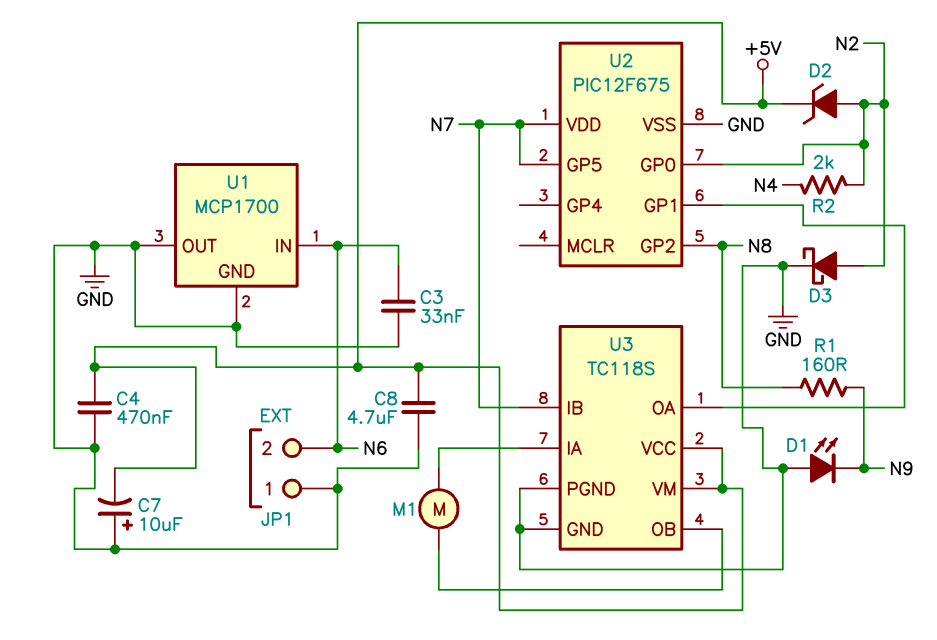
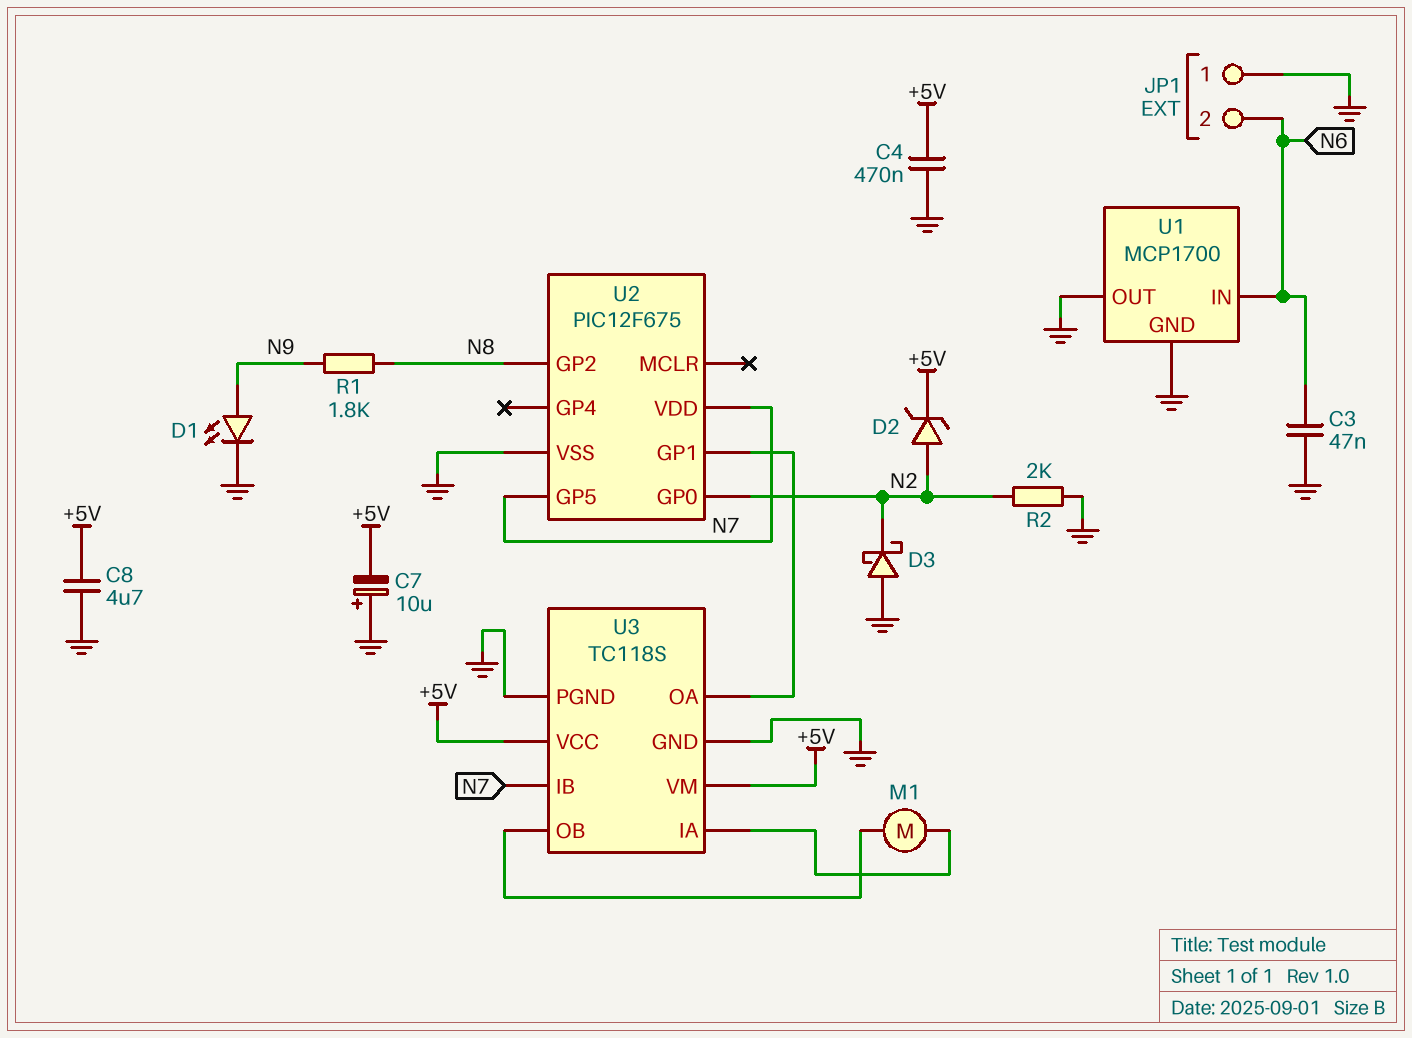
C3: 33nF (GND, N6) -> 47nF (GND, N6)
D1: LED (A GND, K N9) -> LED (A N9, K GND)
D3: schottky (A N2, K GND) -> schottky (A GND, K N2)
R1: 160 (N8, N9) -> 1.8k (N8, N9)
R2: 2k (N2, N4) -> 2k (GND, N2)

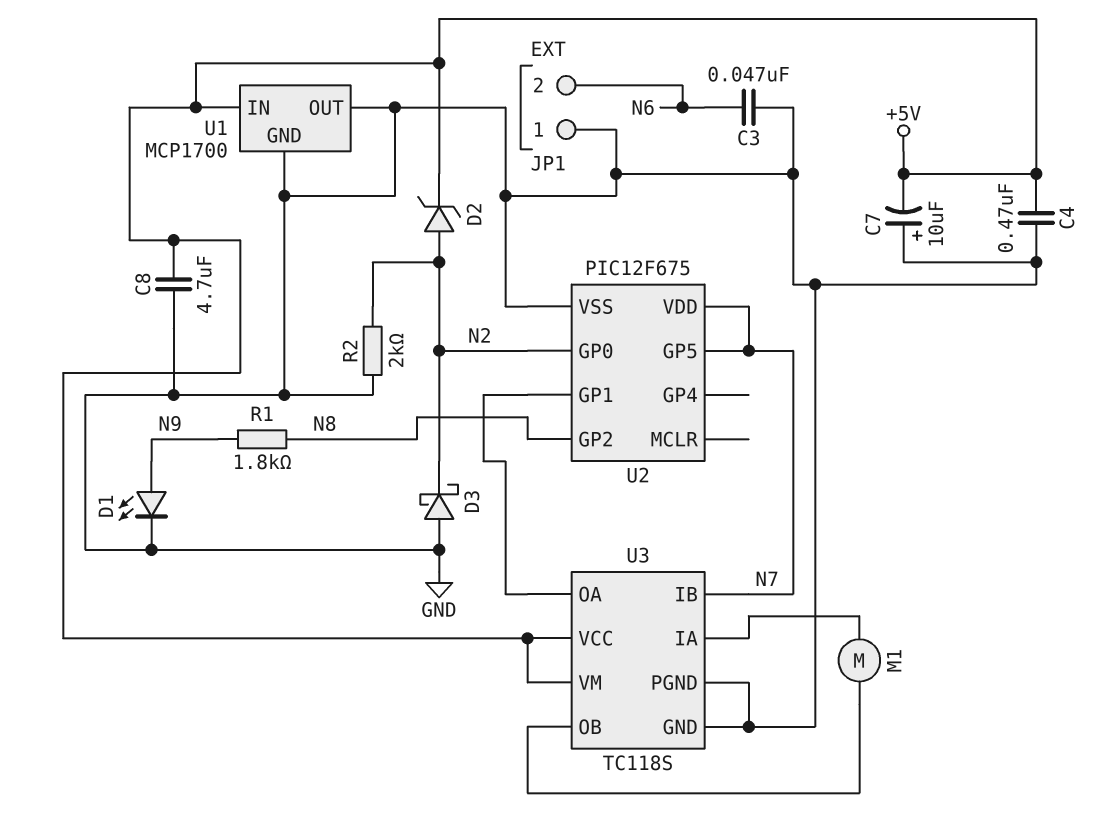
U1 pin IN: N6 -> +5V

